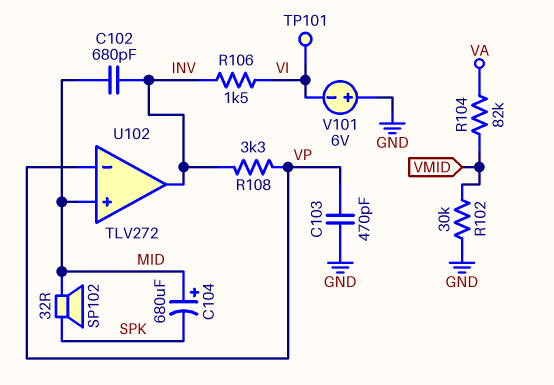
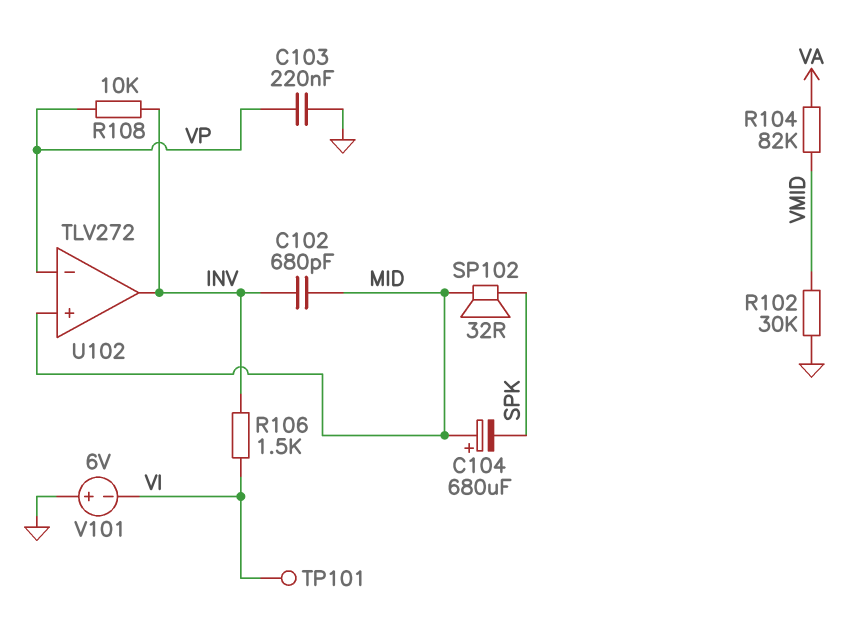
C103: 470pF (GND, VP) -> 220nF (GND, VP)
R108: 3.3k (INV, VP) -> 10k (INV, VP)

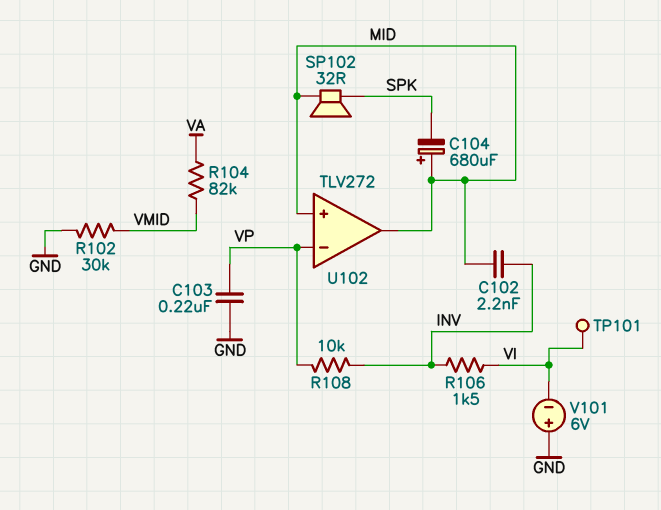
C102: 680pF (INV, MID) -> 2.2nF (INV, MID)
U102 pin out: INV -> MID

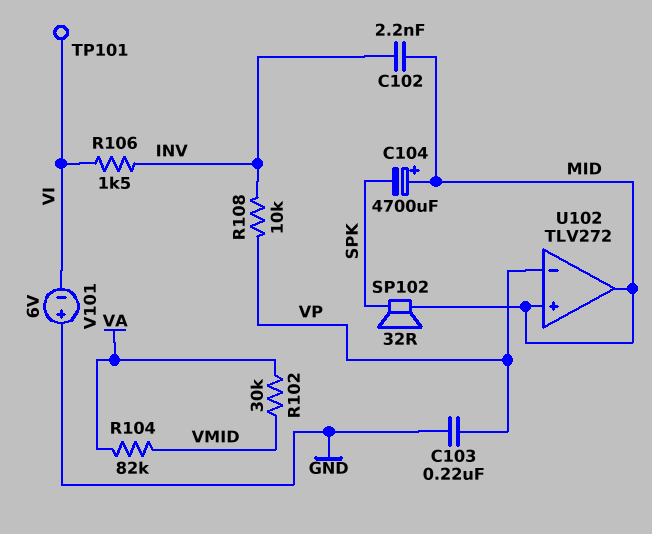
C104: 680uF (plus MID, minus SPK) -> 4700uF (plus MID, minus SPK)
R102: 30k (GND, VMID) -> 30k (VA, VMID)

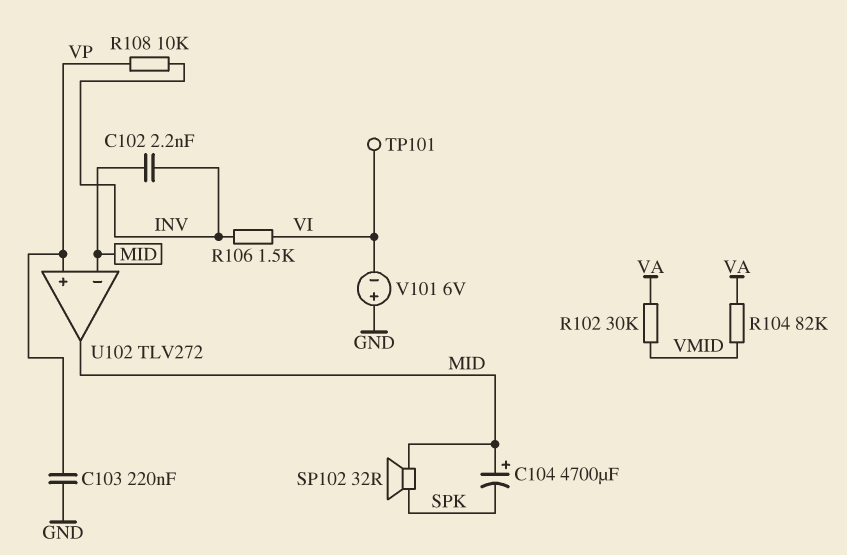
U102 pin in+: MID -> VP
U102 pin in-: VP -> MID

